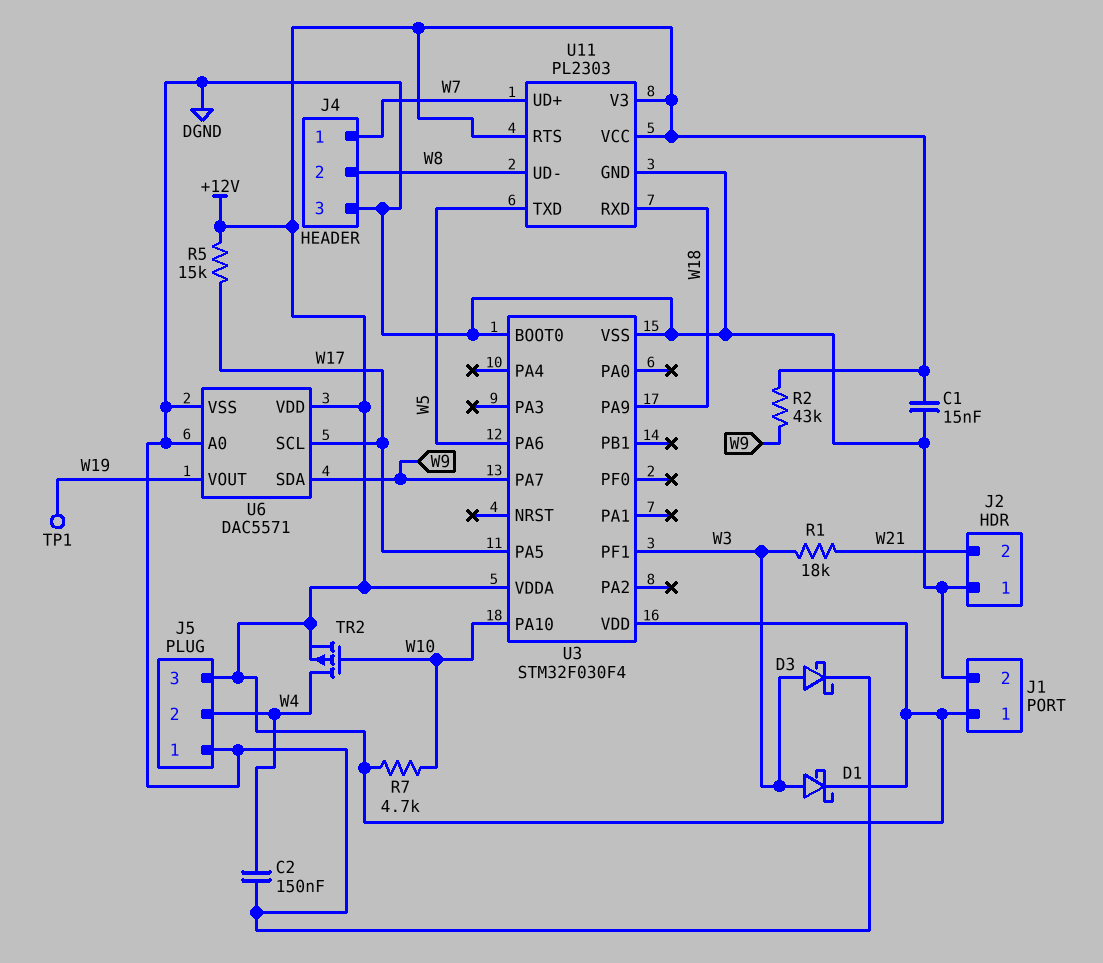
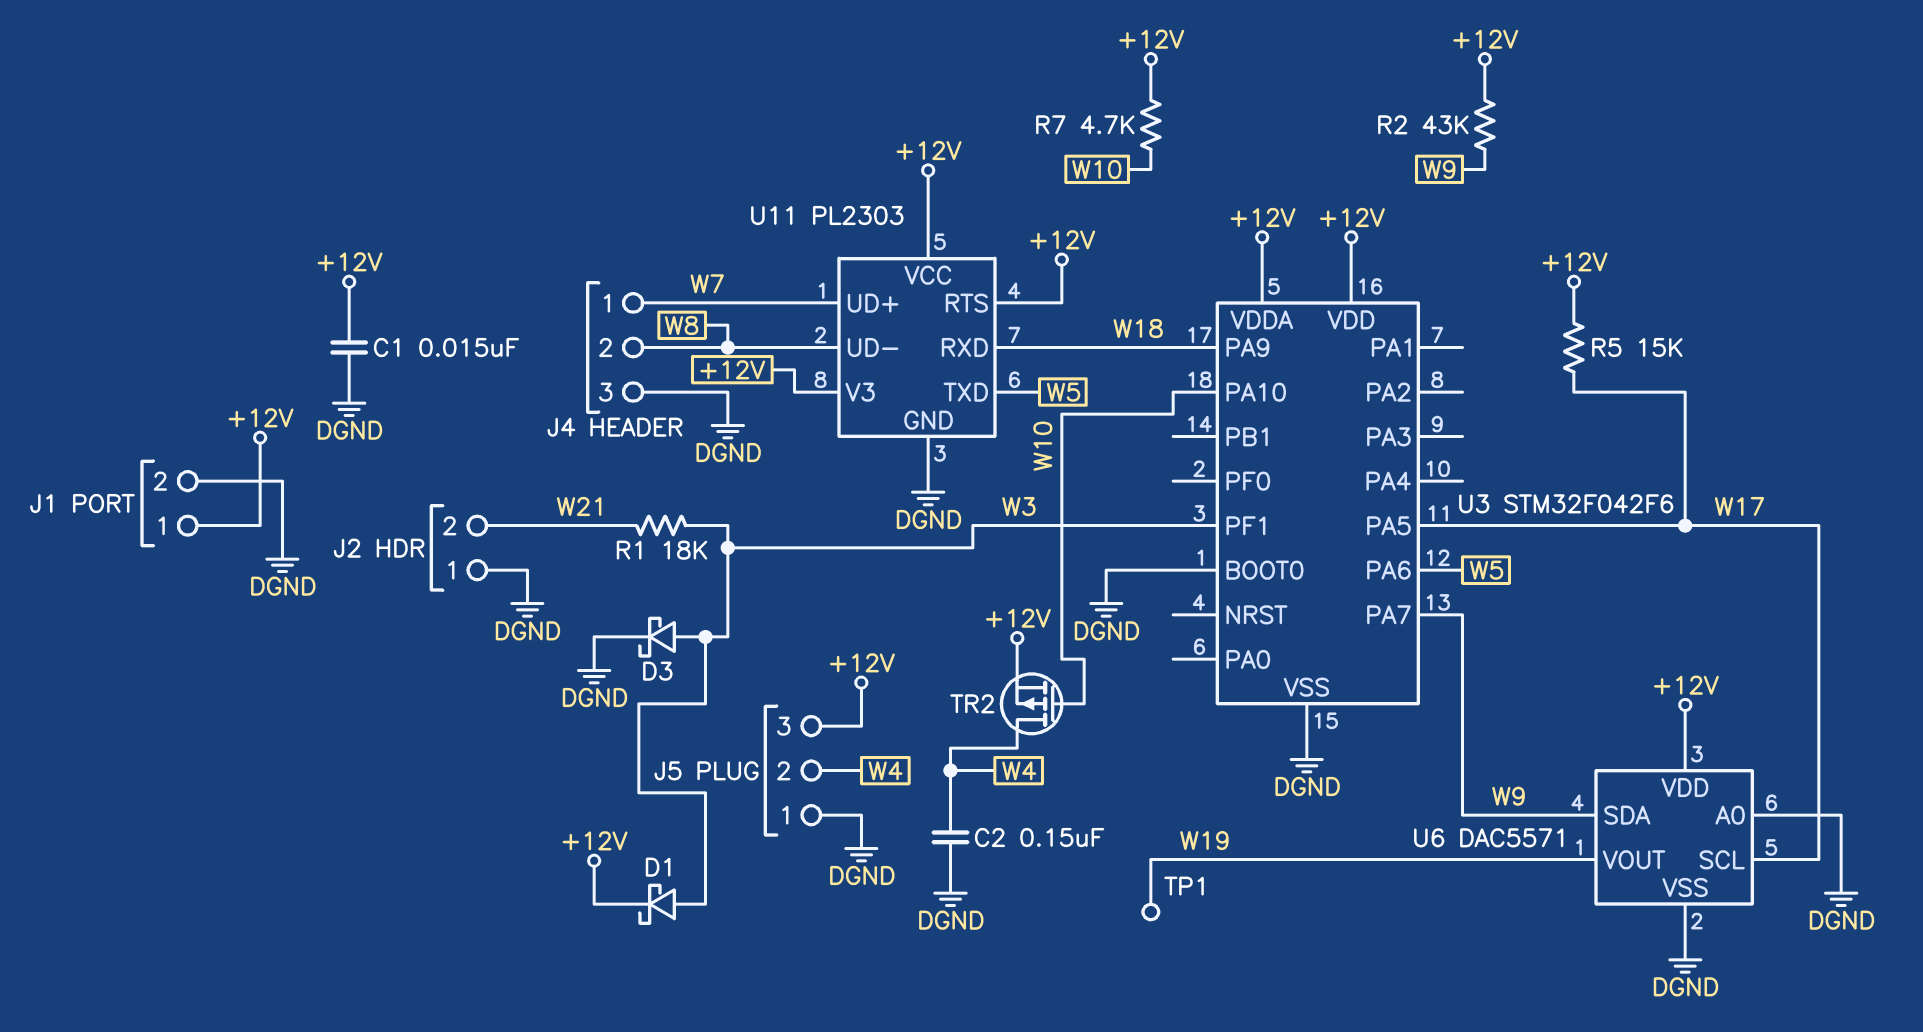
U3: STM32F030F4 -> STM32F042F6

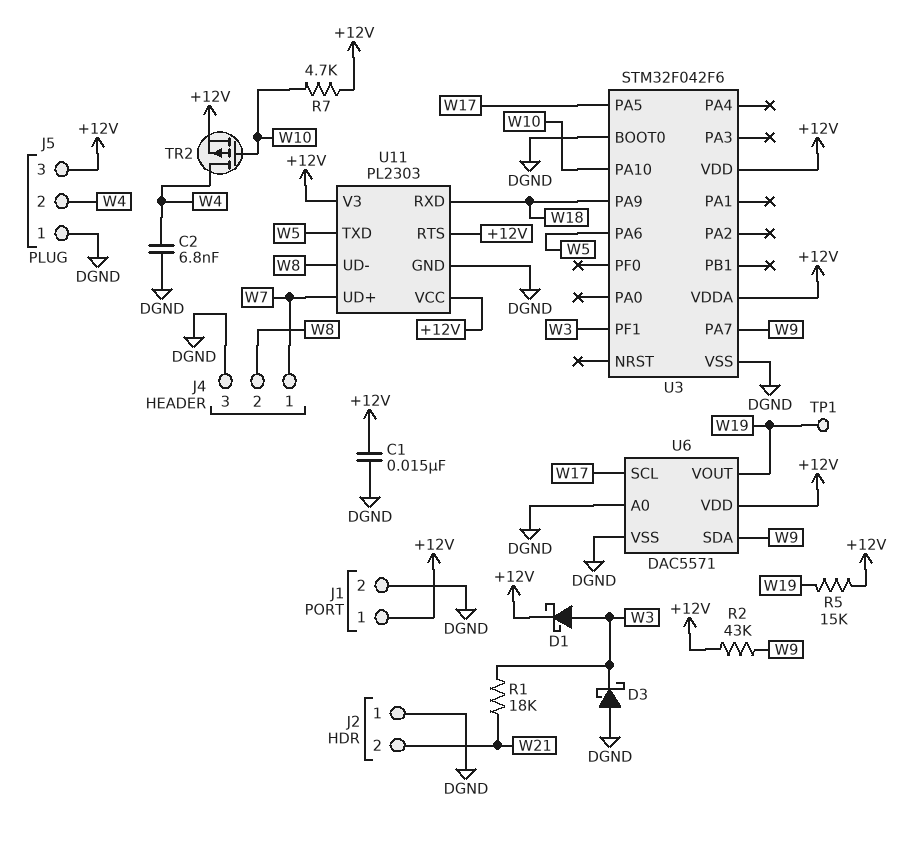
C2: 150nF (DGND, W4) -> 6.8nF (DGND, W4)
D3: schottky (A W3, K DGND) -> schottky (A DGND, K W3)
R5: 15k (+12V, W17) -> 15k (+12V, W19)

